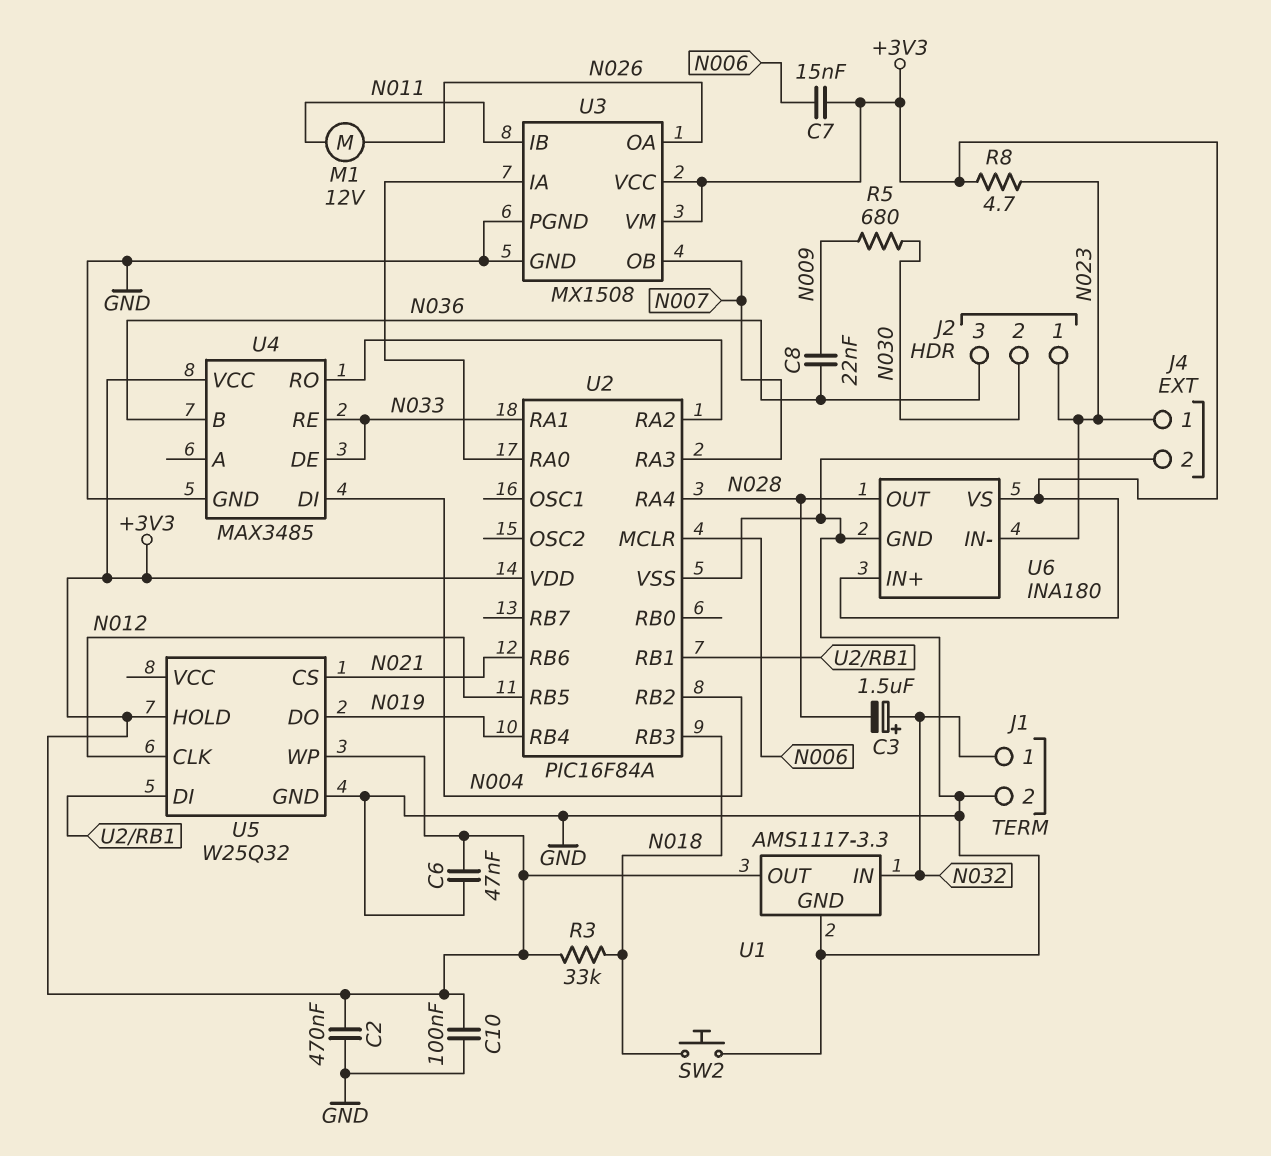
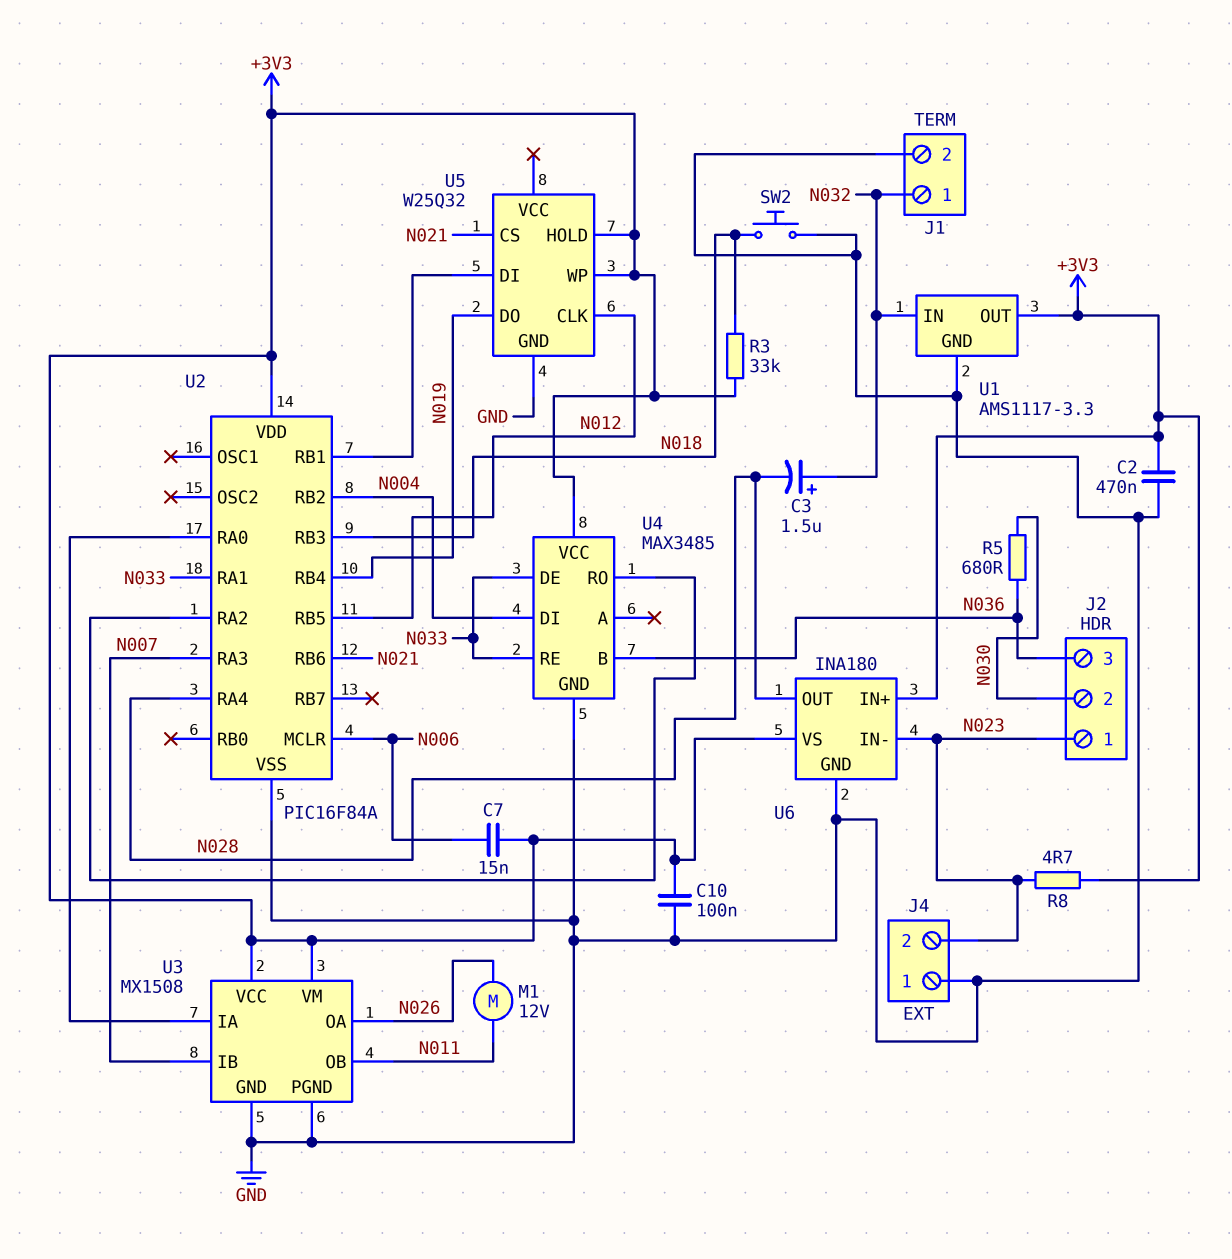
C6: 47nF (+3V3, GND) -> none
C8: 22nF (N009, N036) -> none
J4 pin 1: N023 -> GND
J4 pin 2: GND -> N023
R5: 680 (N009, N030) -> 680 (N030, N036)
U3 pin IB: N011 -> N007
U3 pin OB: N007 -> N011

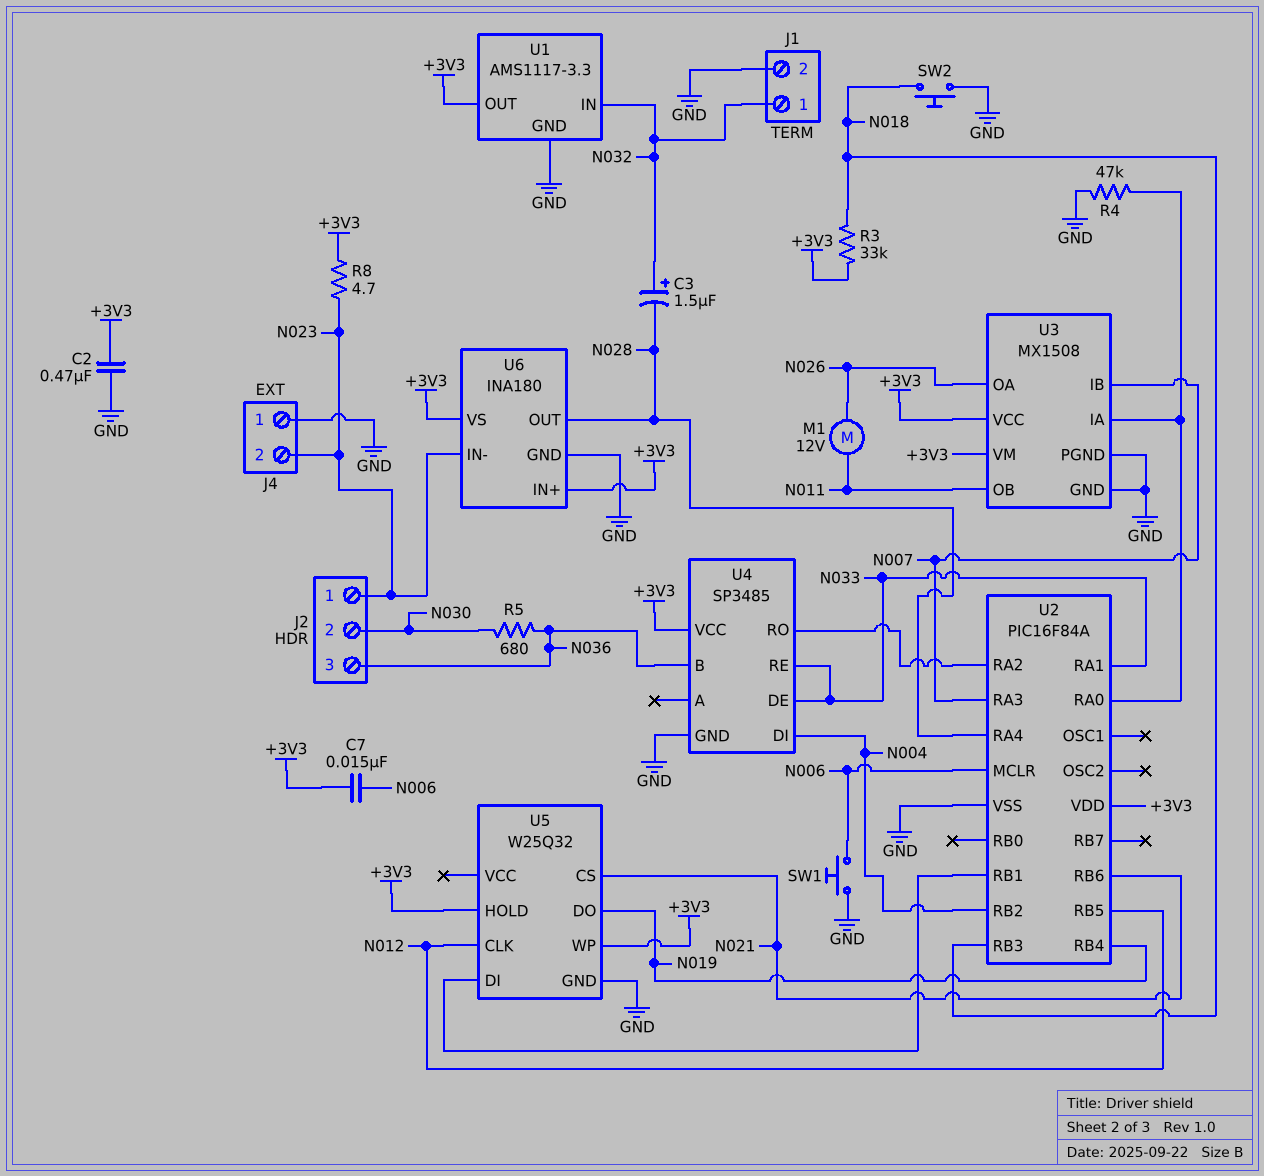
C10: 100nF (+3V3, GND) -> none
R4: none -> 47k (GND, U2/RA0)
SW1: none -> button (GND, N006)
U4: MAX3485 -> SP3485

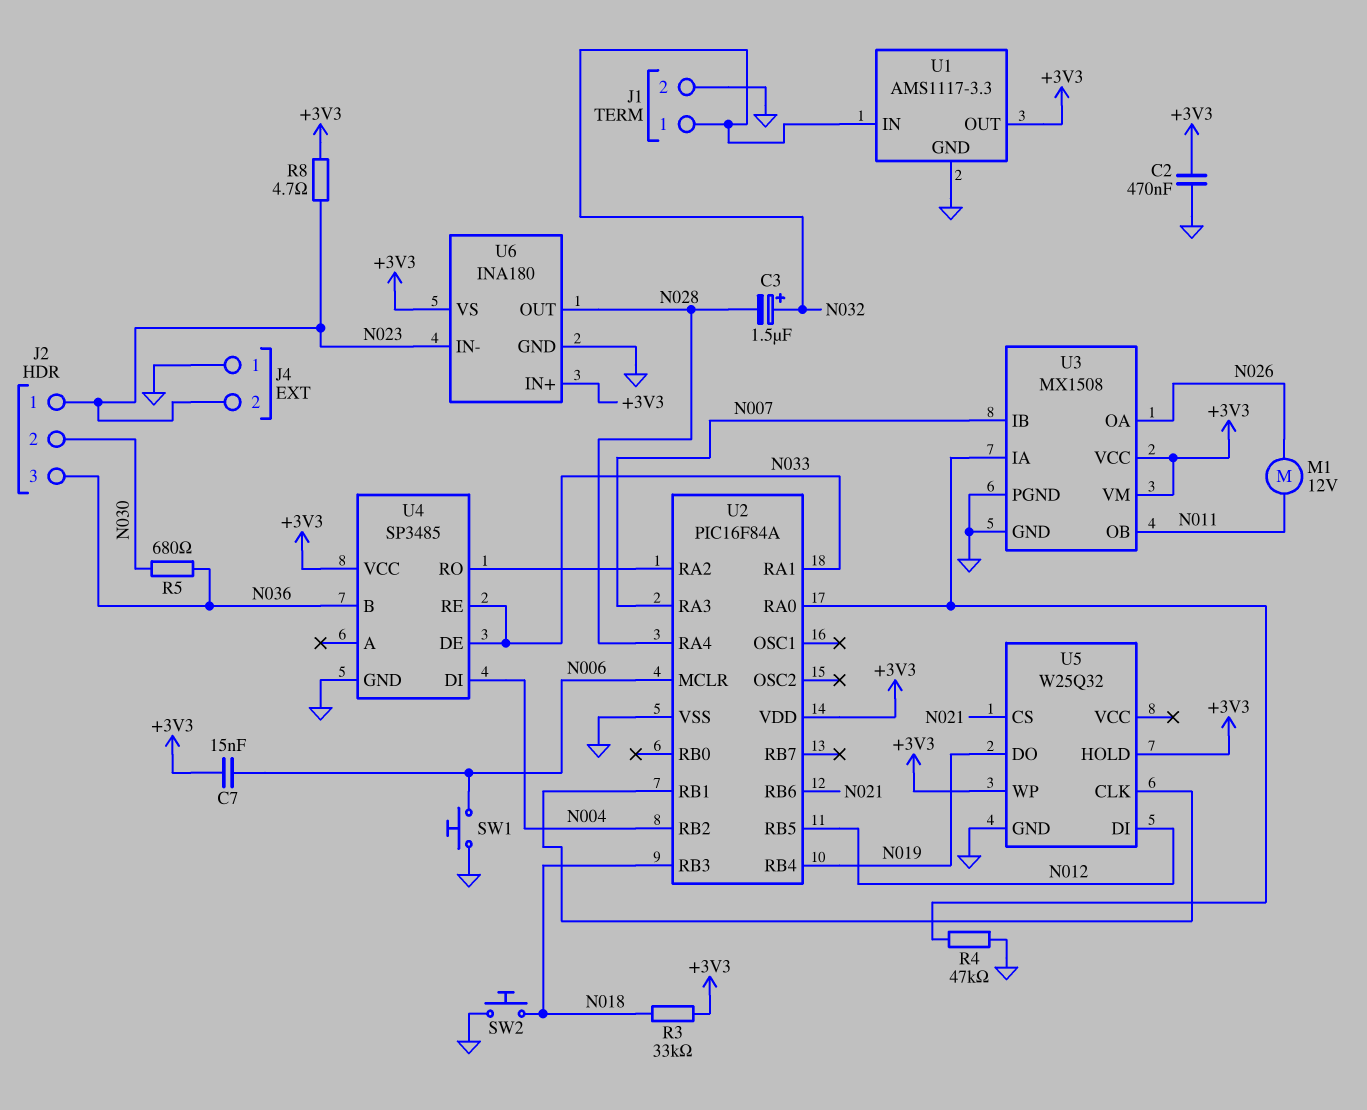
U5 pin CLK: N012 -> U2/RB1
U5 pin DI: U2/RB1 -> N012

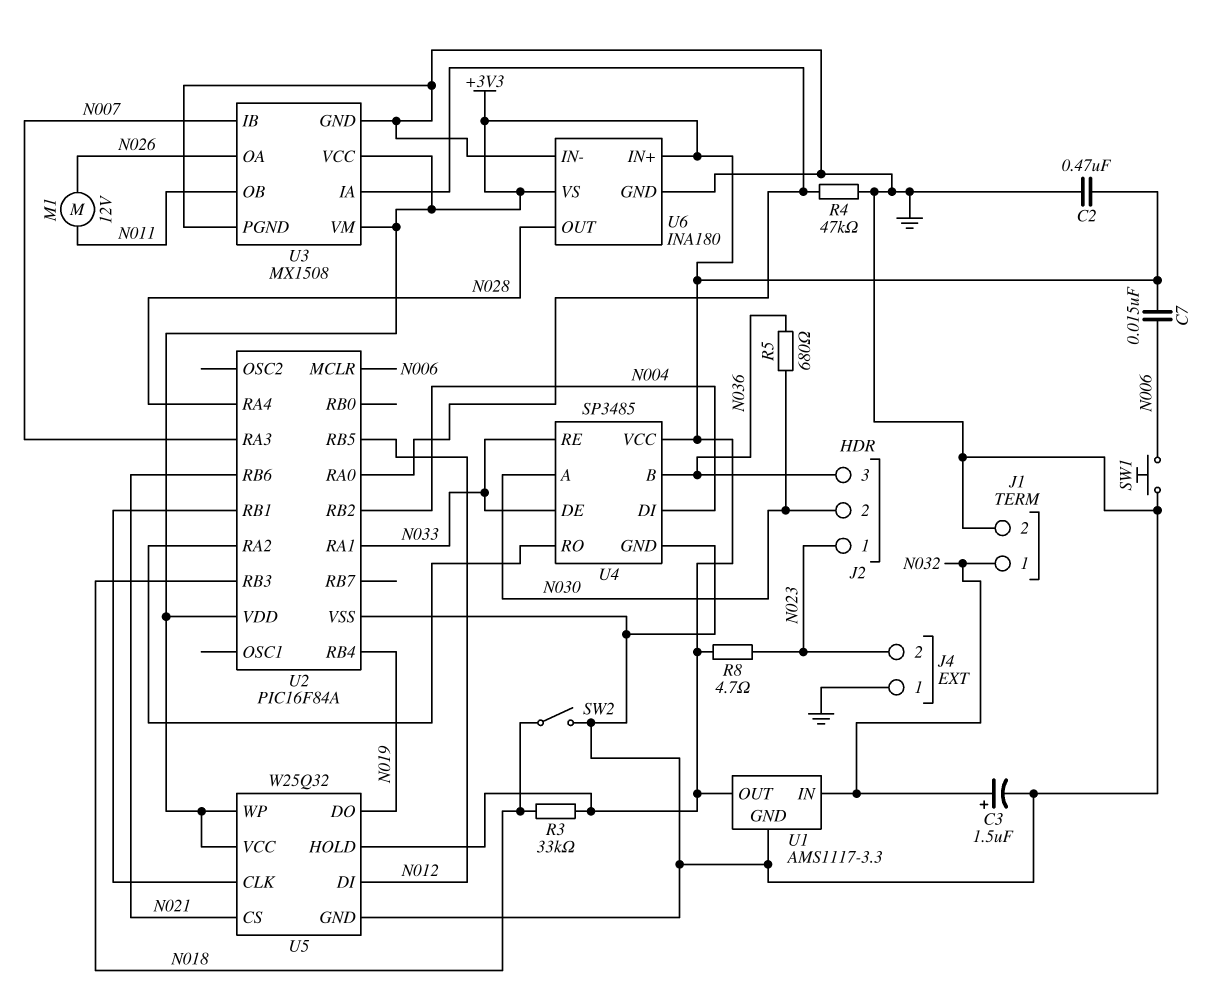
C3: 1.5uF (plus N032, minus N028) -> 1.5uF (plus N032, minus GND)
SW2: button (GND, N018) -> switch (GND, N018)
U4 pin A: none -> N030
U5 pin VCC: none -> +3V3
U6 pin IN-: N023 -> GND

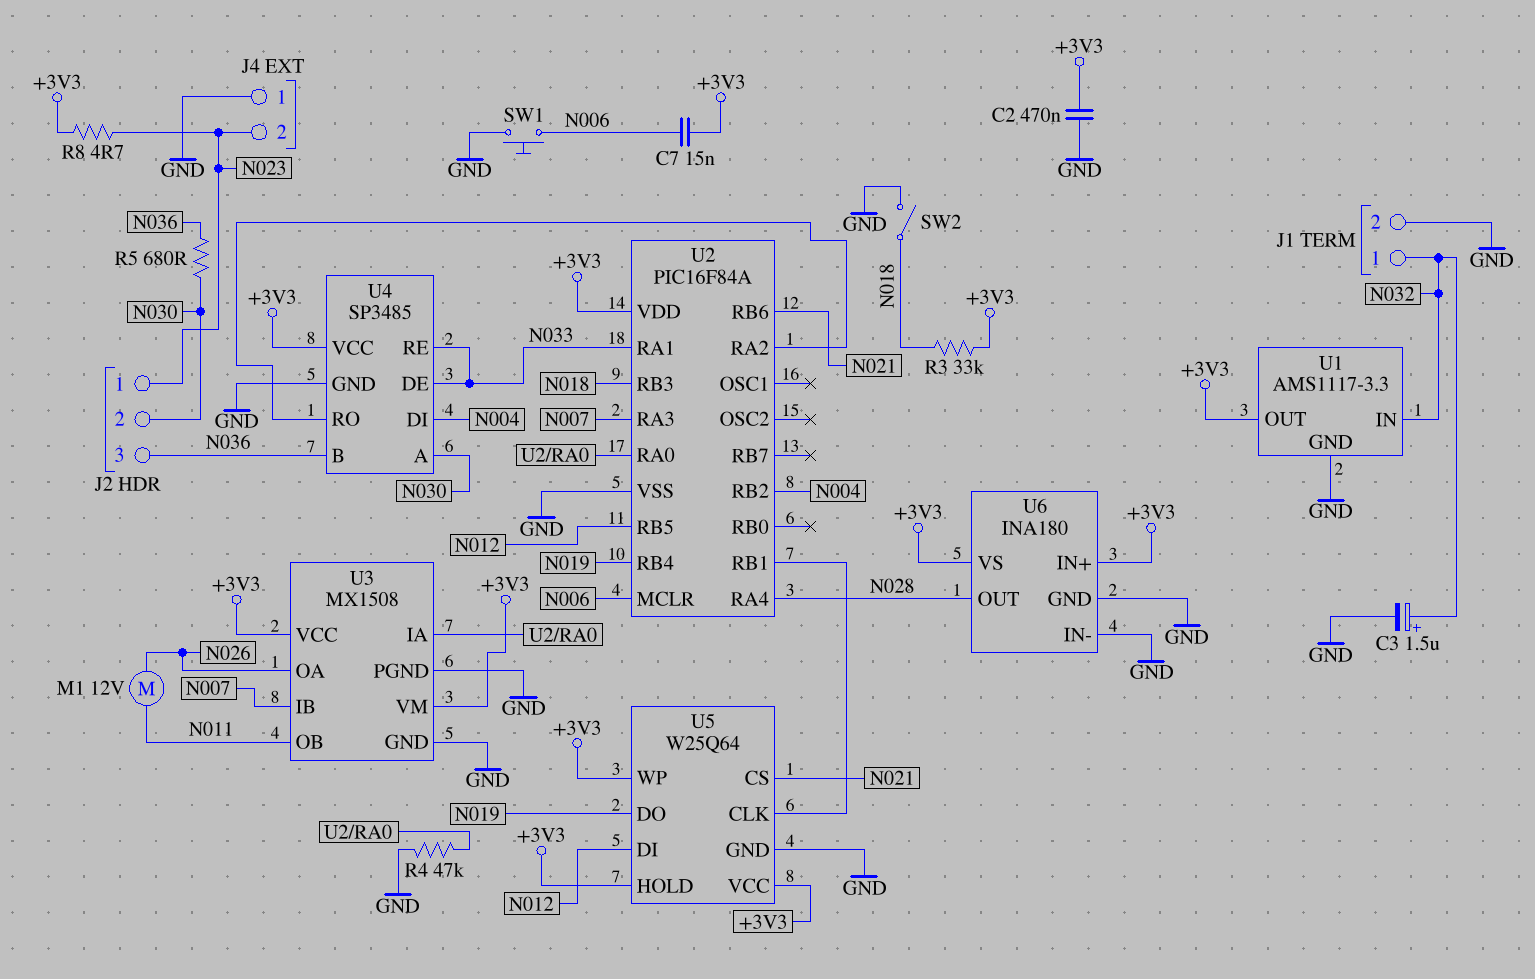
U5: W25Q32 -> W25Q64

